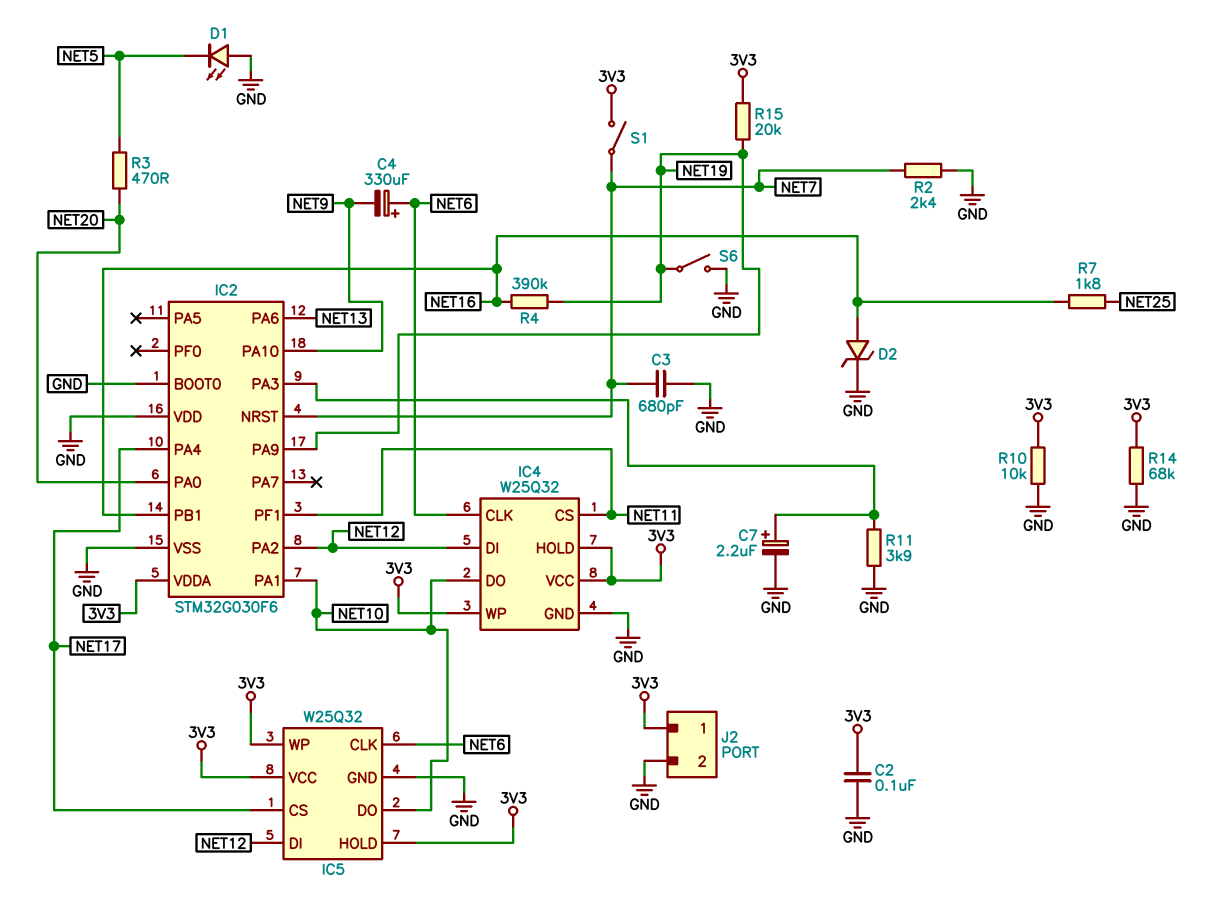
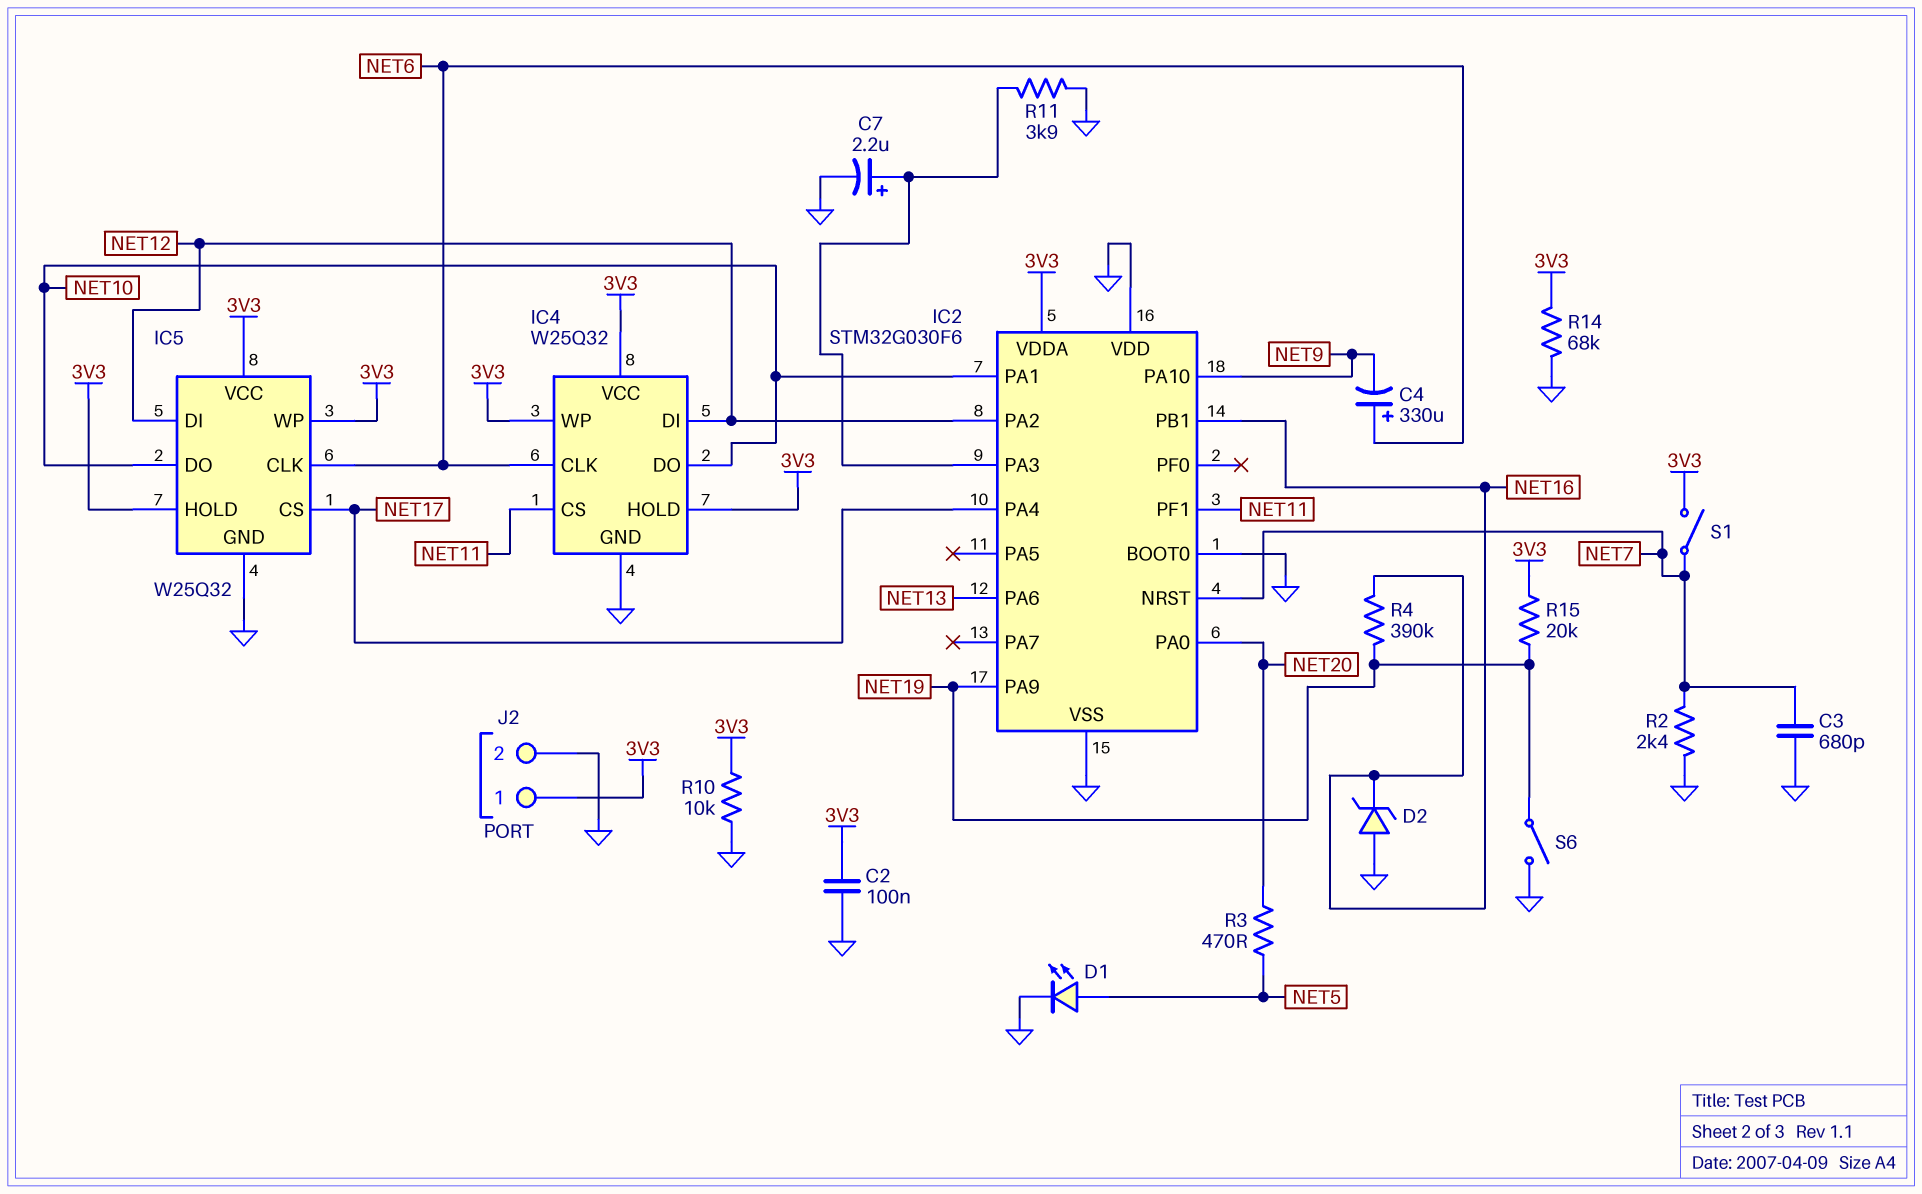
D1: LED (A GND, K NET5) -> LED (A NET5, K GND)
D2: zener (A NET16, K GND) -> zener (A GND, K NET16)
R7: 1.8k (NET16, NET25) -> none

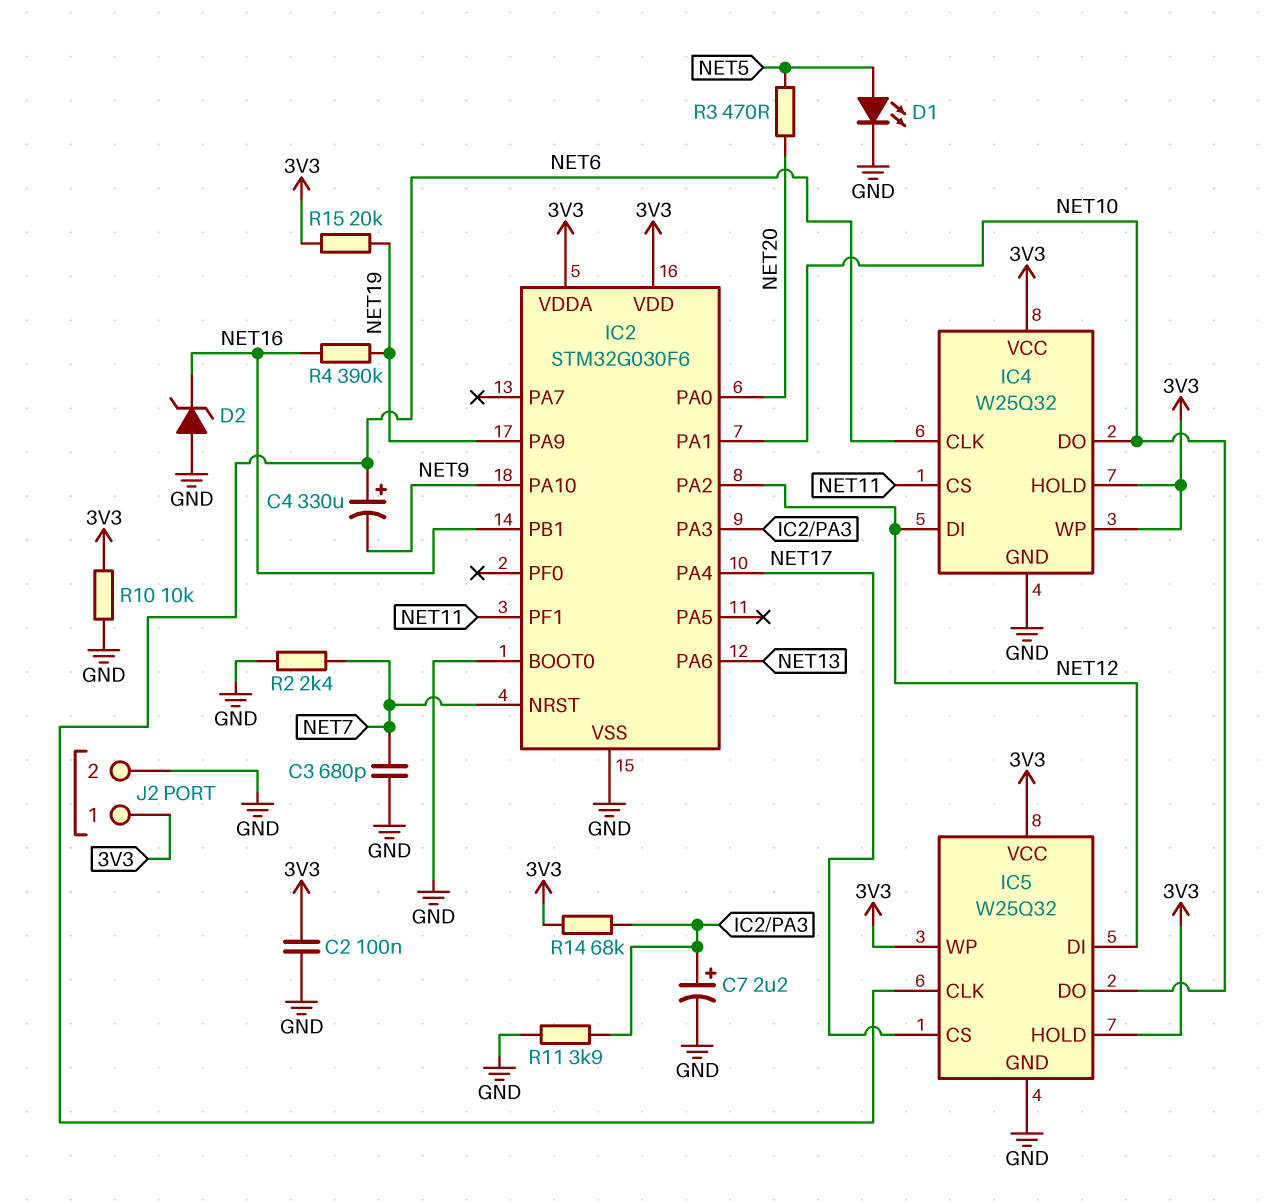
IC2 pin VDD: GND -> 3V3
R14: 68k (3V3, GND) -> 68k (3V3, IC2/PA3)
S1: switch (3V3, NET7) -> none
S6: switch (GND, NET19) -> none

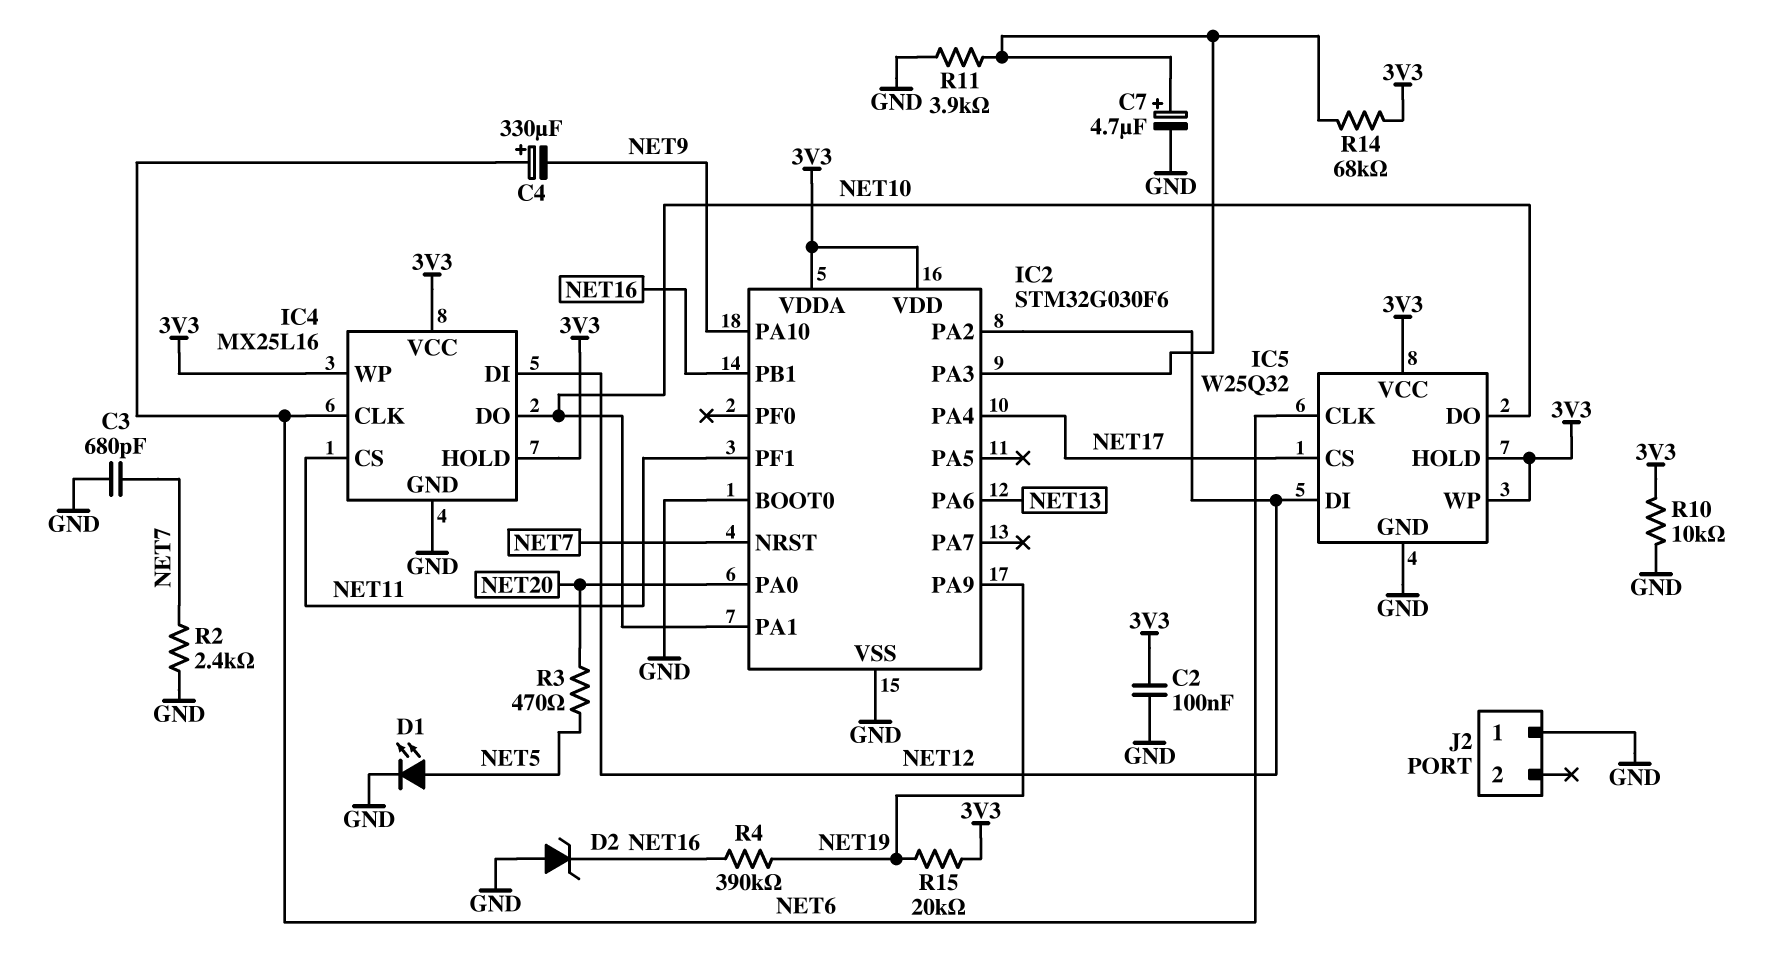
C7: 2.2uF (plus IC2/PA3, minus GND) -> 4.7uF (plus IC2/PA3, minus GND)
IC4: W25Q32 -> MX25L16
J2 pin 1: 3V3 -> GND
J2 pin 2: GND -> none

